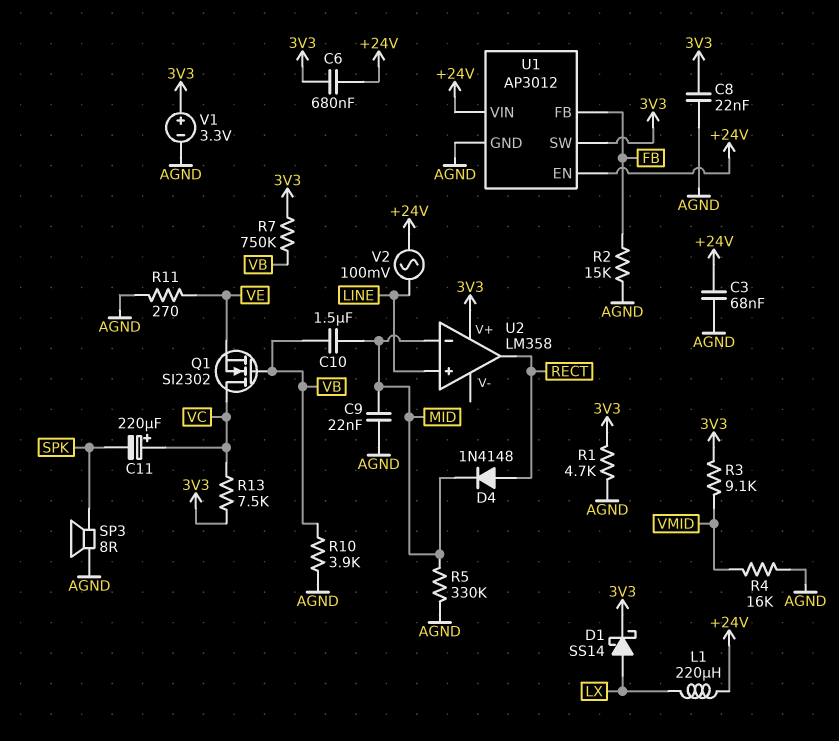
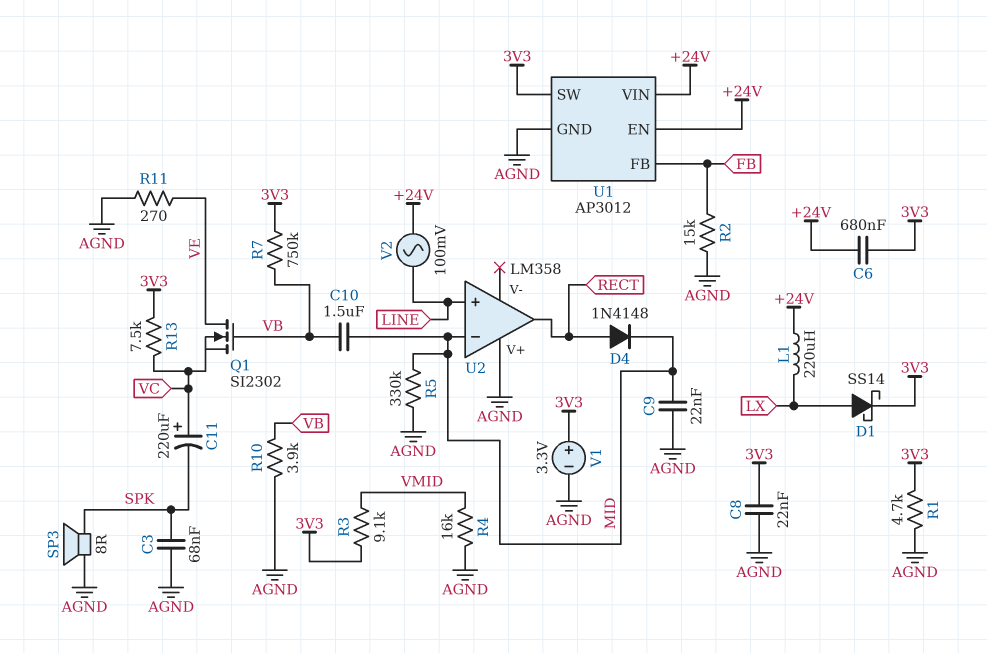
C3: 68nF (+24V, AGND) -> 68nF (AGND, SPK)
Q1: NMOS SI2302 (G VB, D VC, S VE) -> NMOS SI2302 (G VB, D VE, S VC)
U2 pin V+: 3V3 -> AGND

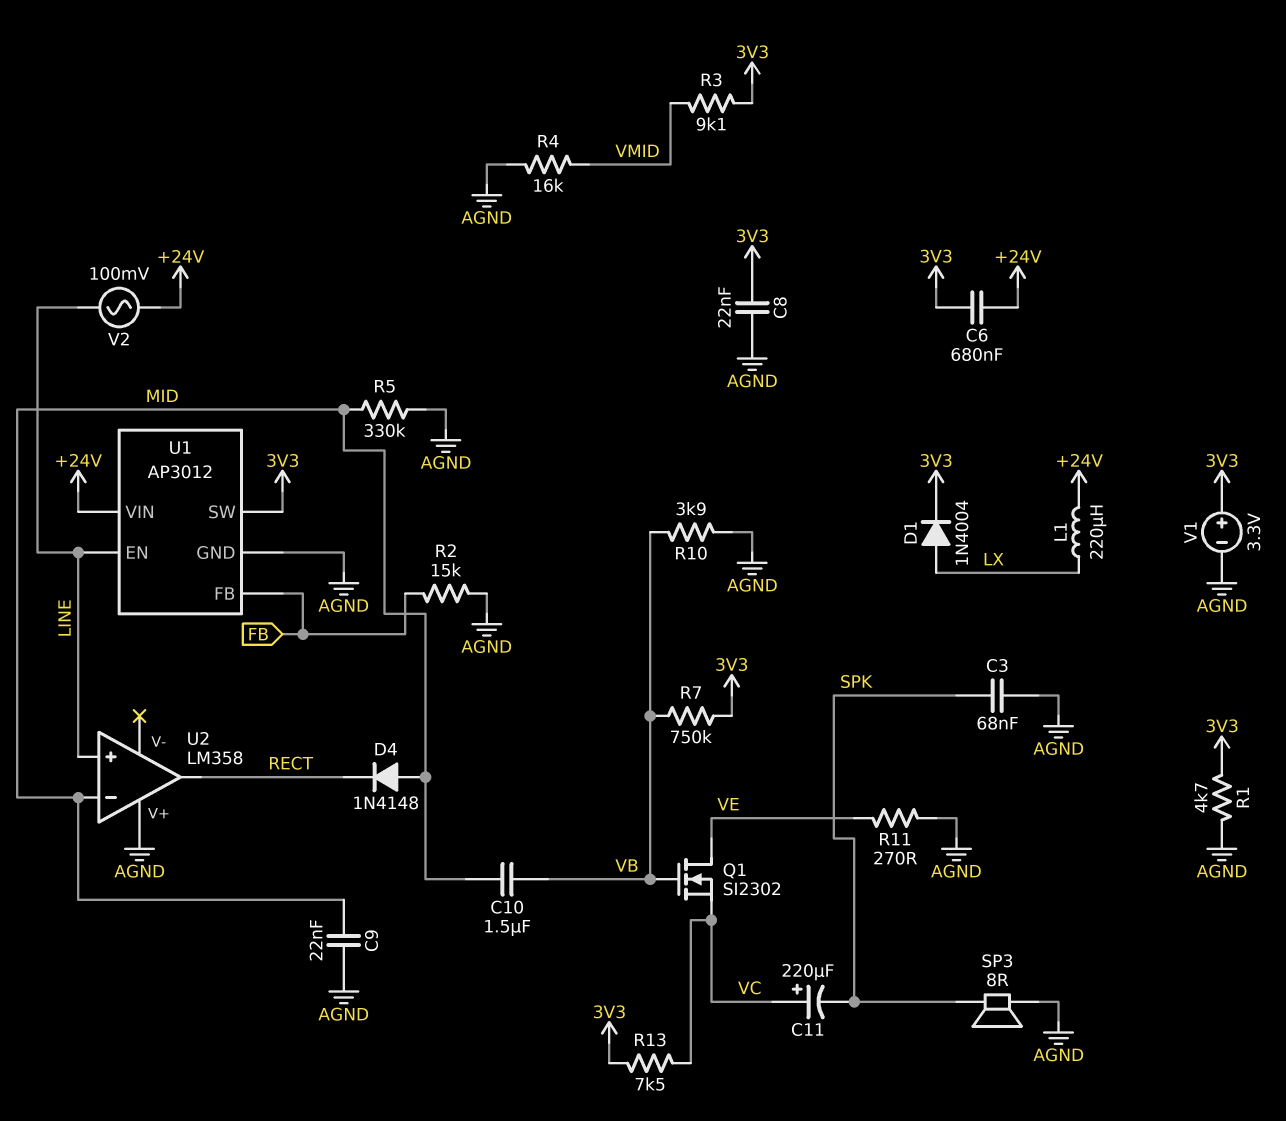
D1: schottky SS14 (A LX, K 3V3) -> diode 1N4004 (A LX, K 3V3)
D4: diode 1N4148 (A RECT, K MID) -> diode 1N4148 (A MID, K RECT)
U1 pin EN: +24V -> LINE

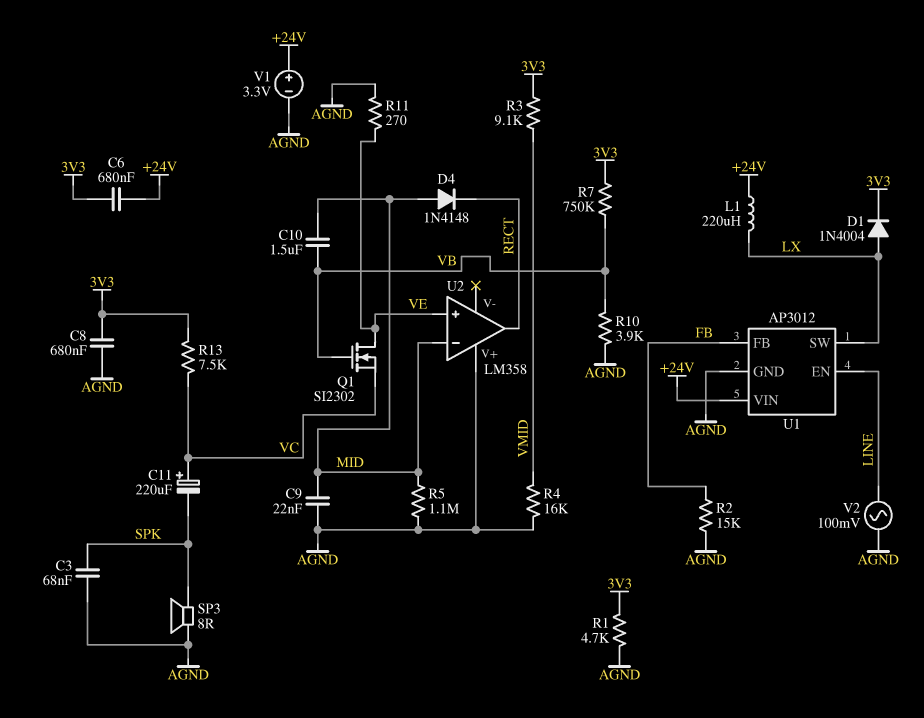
C8: 22nF (3V3, AGND) -> 680nF (3V3, AGND)
R5: 330k (AGND, MID) -> 1.1M (AGND, MID)
U1 pin SW: 3V3 -> LX
U2 pin in+: LINE -> VE
V1: 3.3V (plus 3V3, minus AGND) -> 3.3V (plus +24V, minus AGND)
V2: AC 100mV (+24V, LINE) -> AC 100mV (AGND, LINE)

